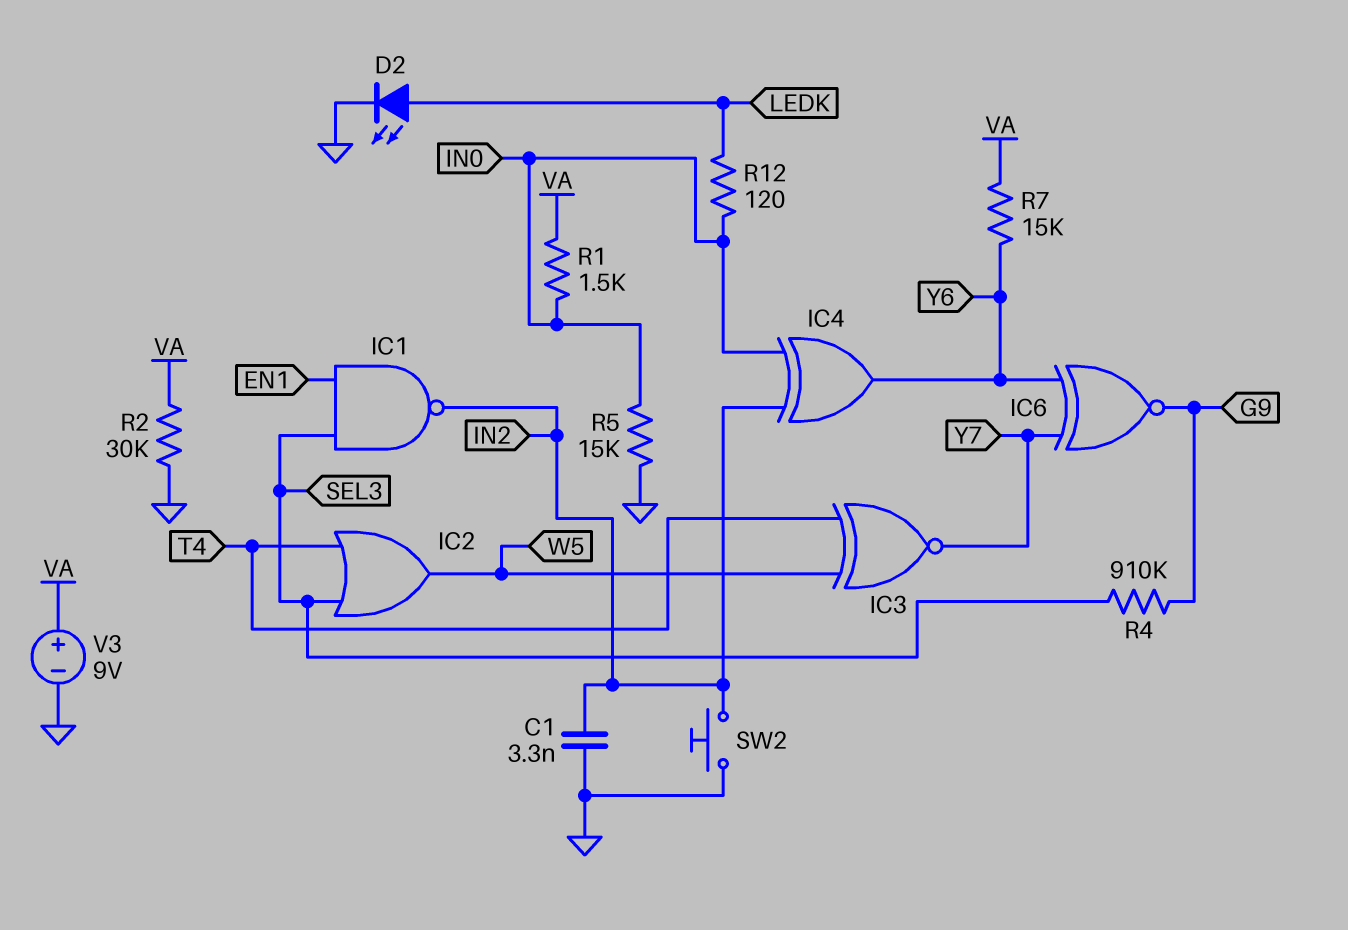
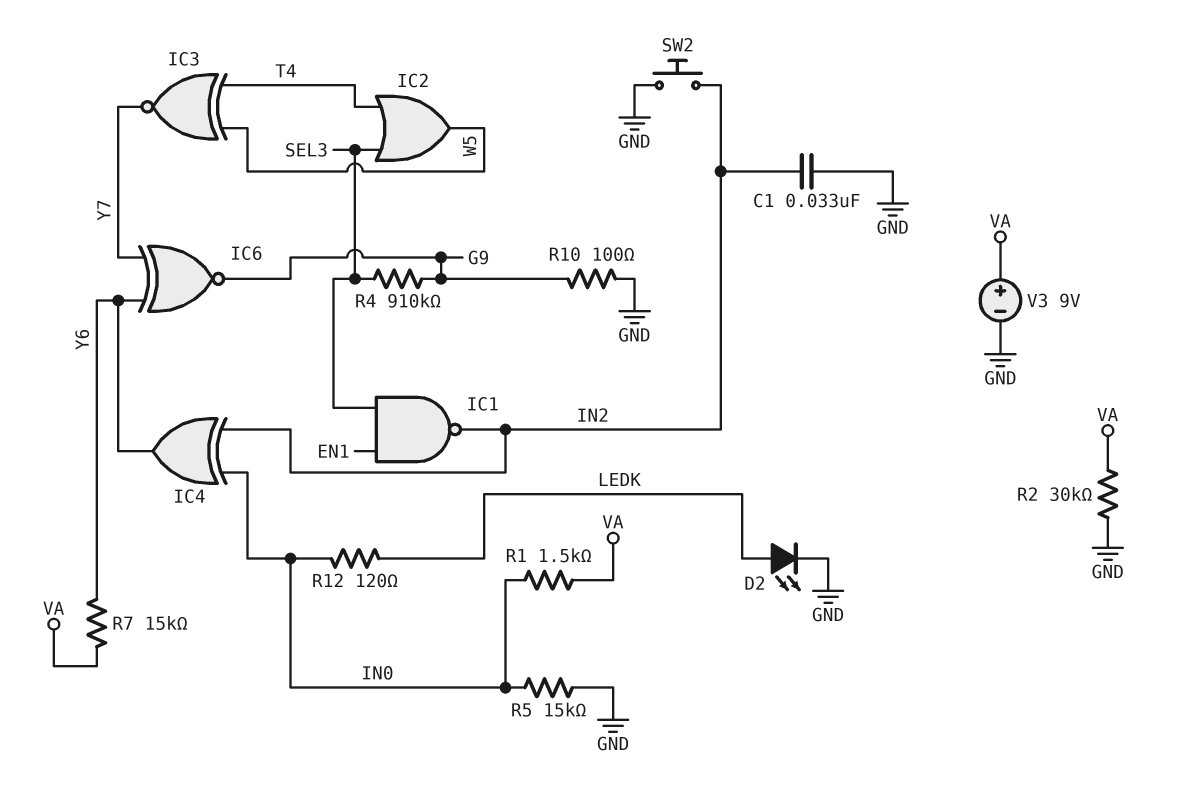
C1: 3.3nF (GND, IN2) -> 33nF (GND, IN2)
R10: none -> 100 (G9, GND)

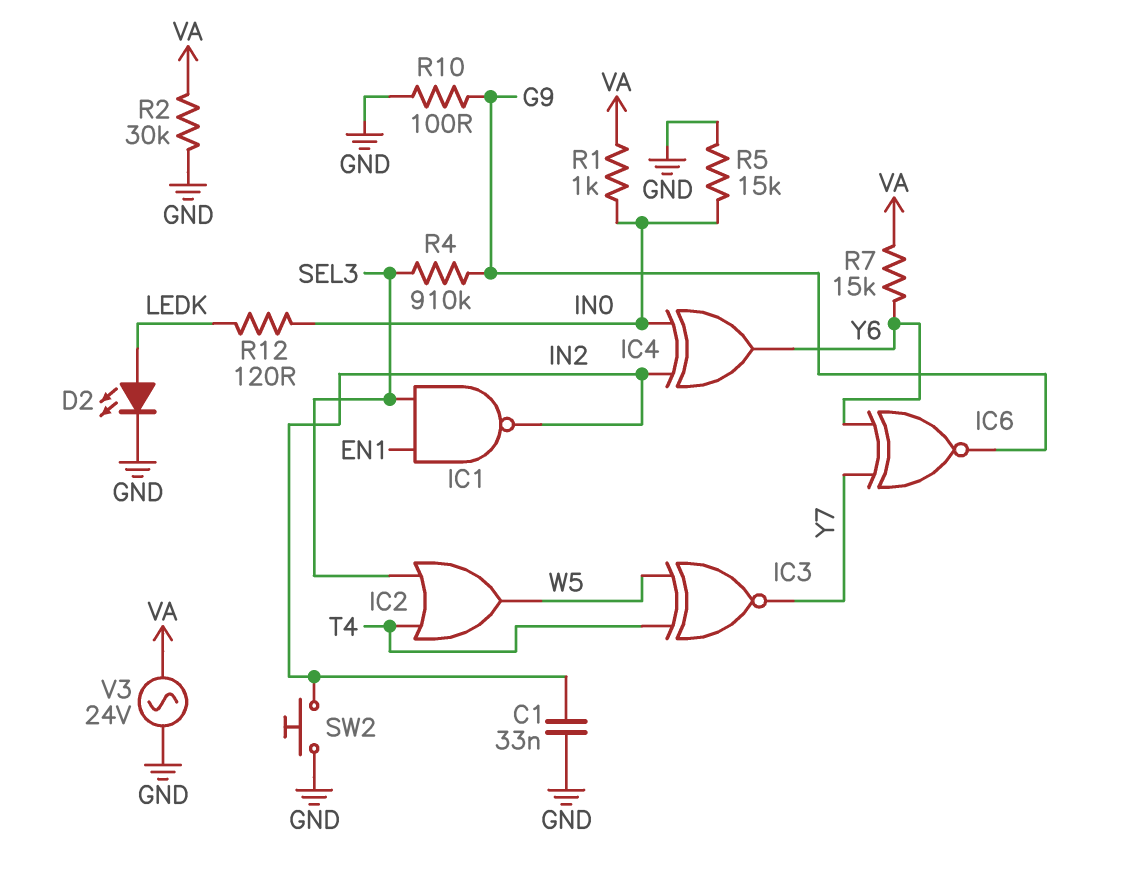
R1: 1.5k (IN0, VA) -> 1k (IN0, VA)
V3: 9V (plus VA, minus GND) -> AC 24V (GND, VA)

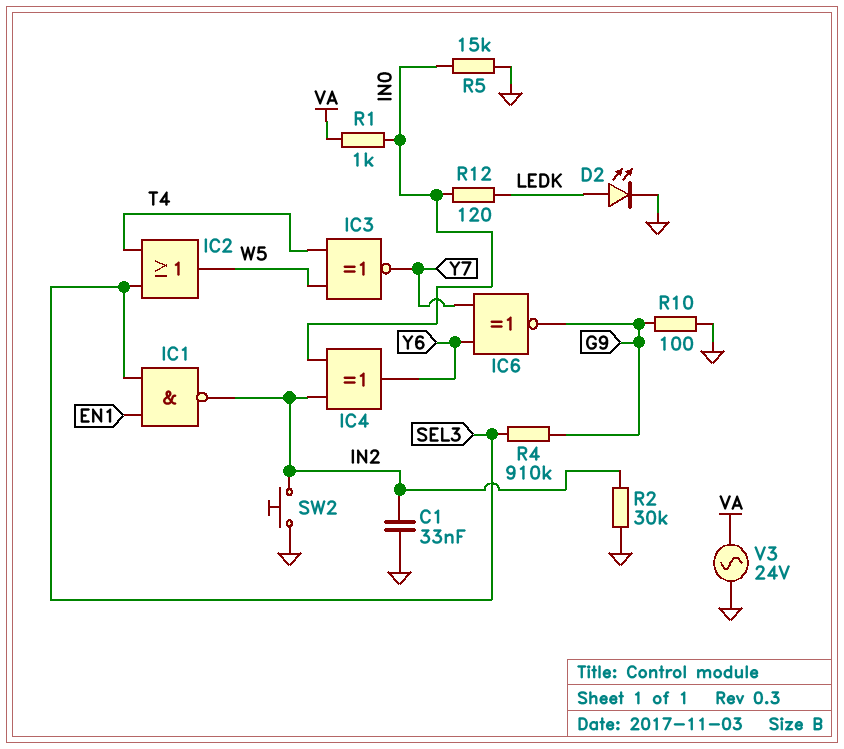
R2: 30k (GND, VA) -> 30k (GND, IN2)
R7: 15k (VA, Y6) -> none

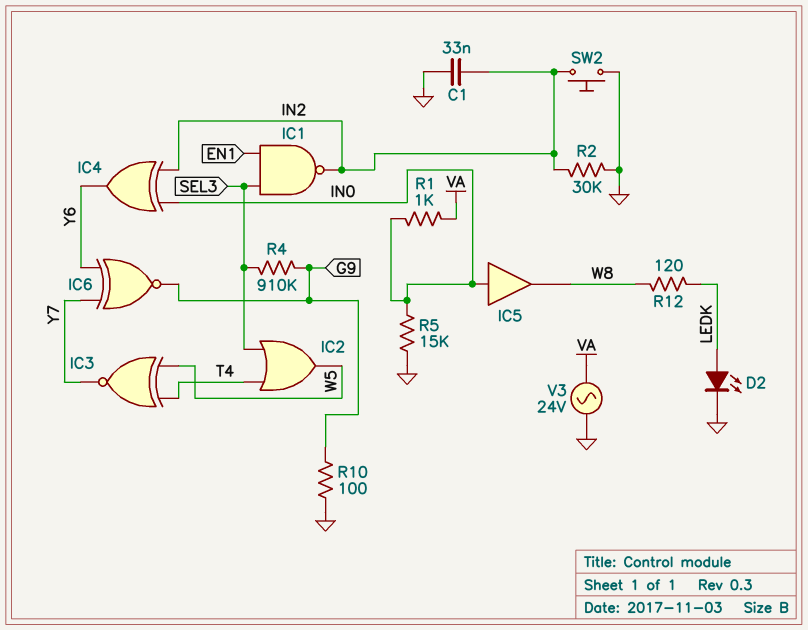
IC5: none -> buffer (in IN0, out W8)
R12: 120 (IN0, LEDK) -> 120 (LEDK, W8)

